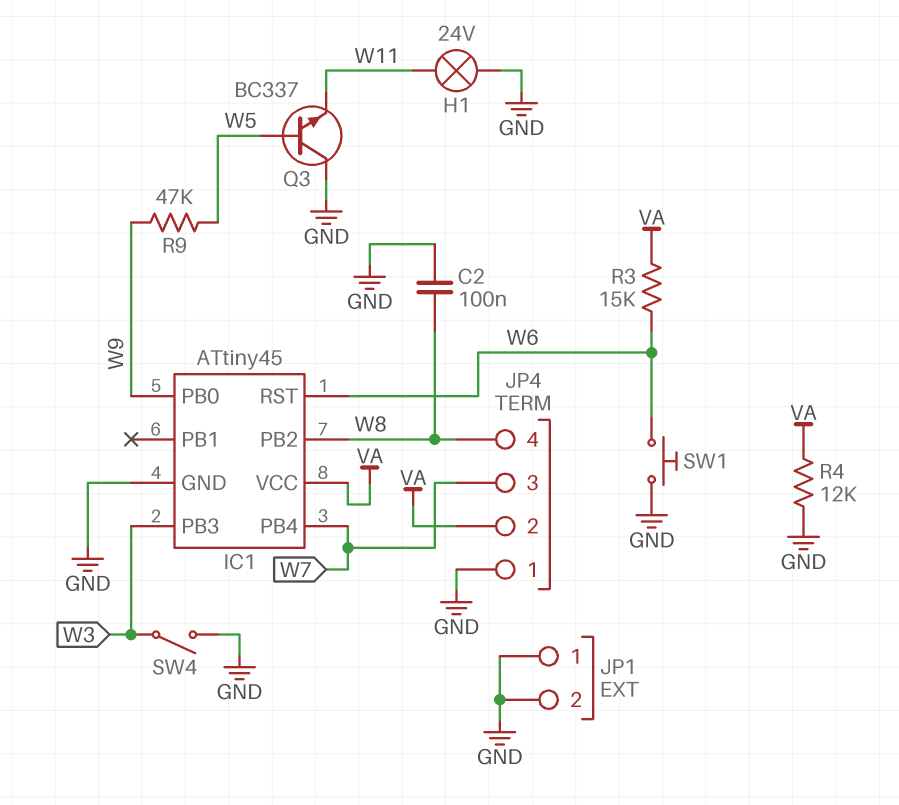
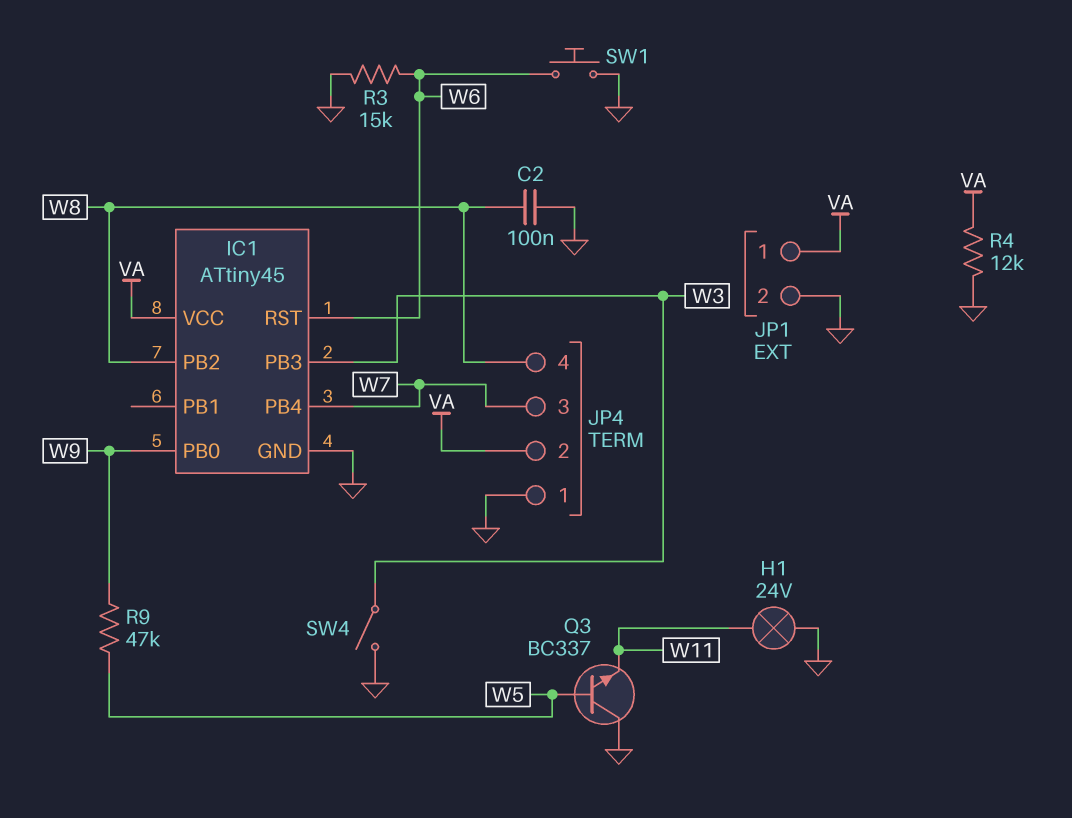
JP1 pin 1: GND -> VA
R3: 15k (VA, W6) -> 15k (GND, W6)

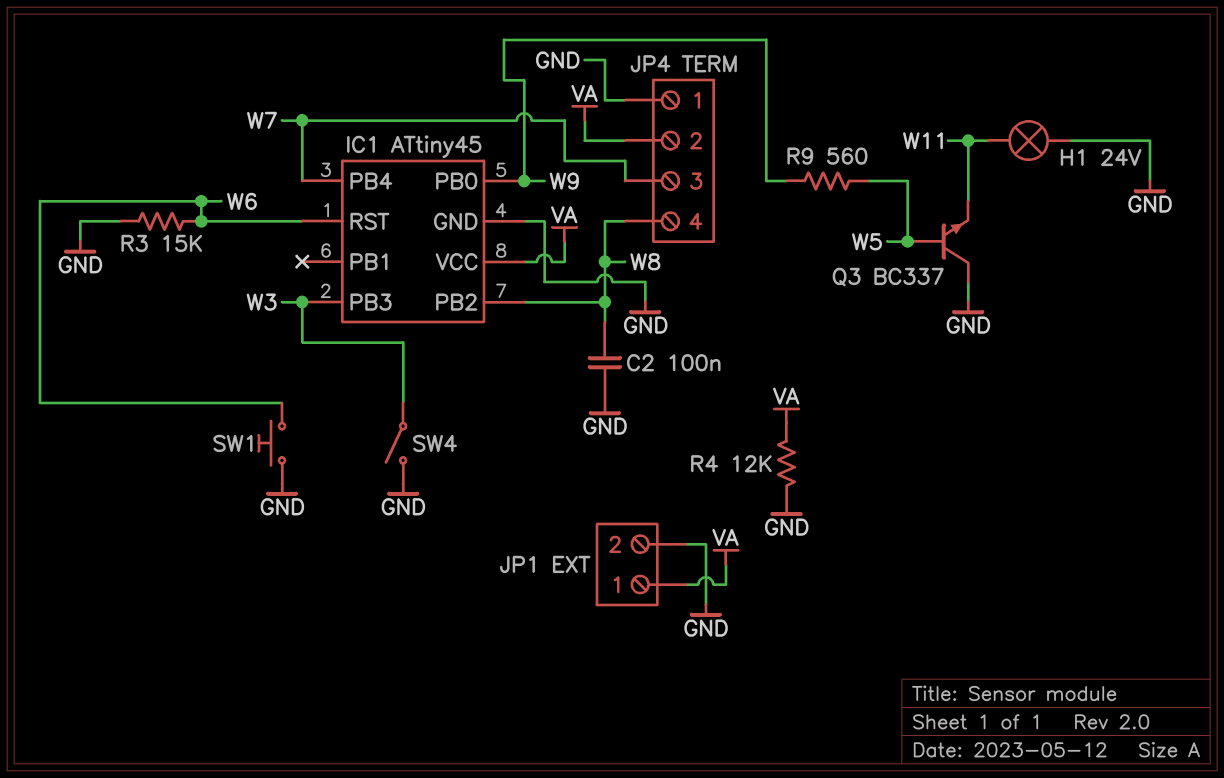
R9: 47k (W5, W9) -> 560 (W5, W9)

